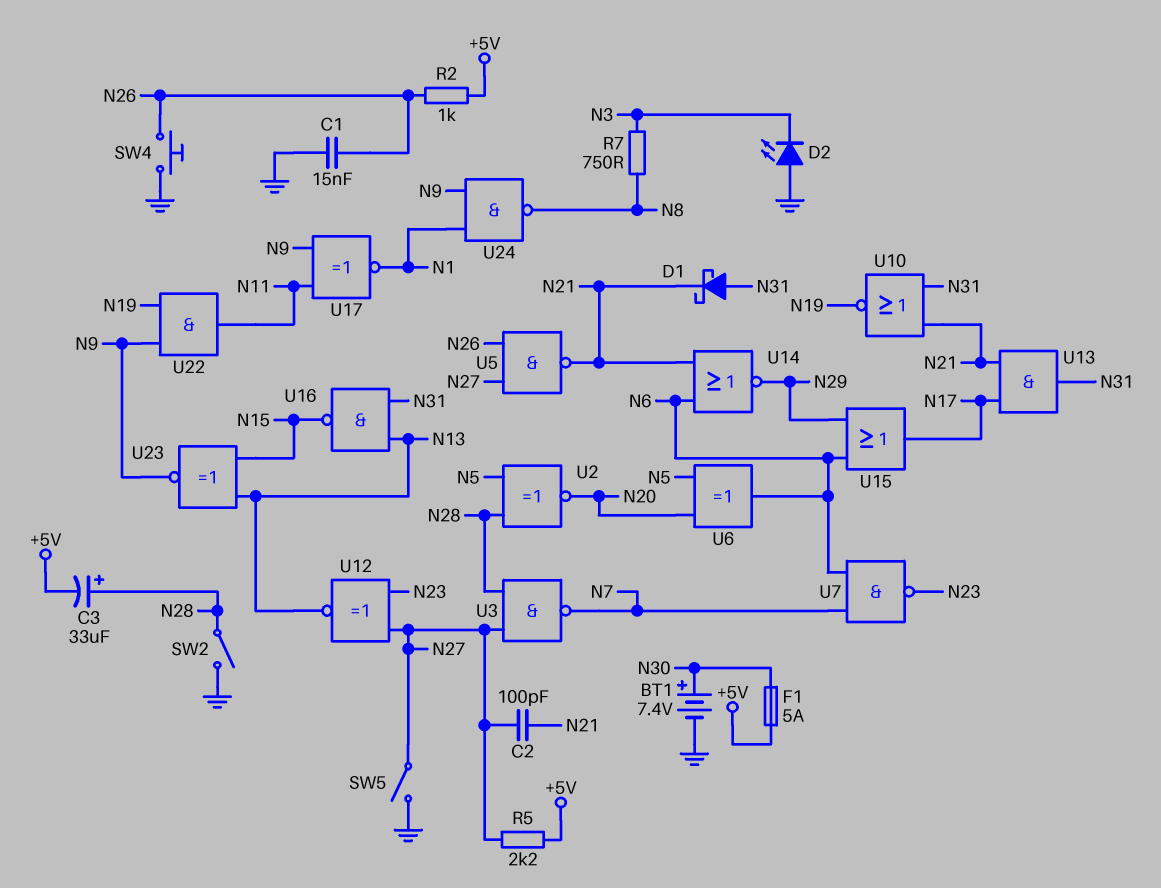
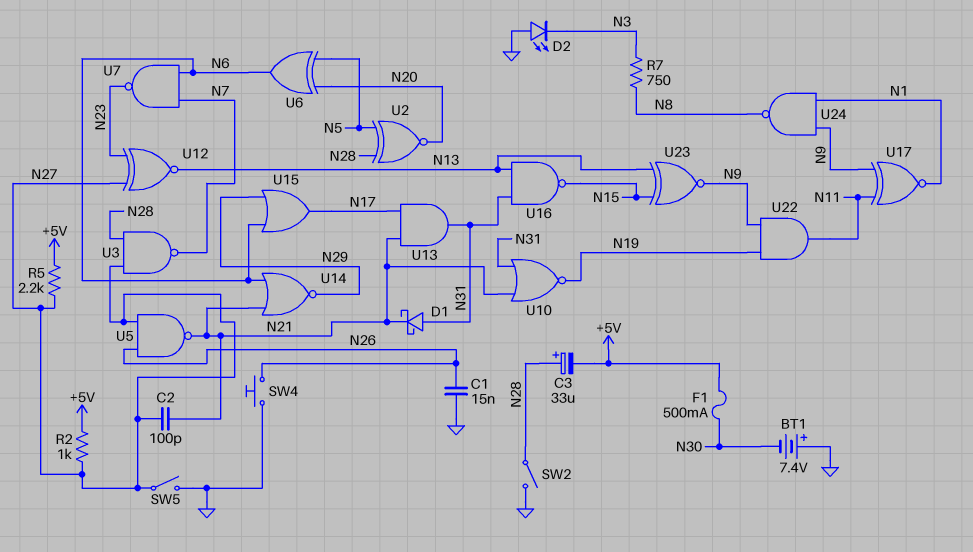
BT1: 7.4V (plus N30, minus GND) -> 7.4V (plus GND, minus N30)
F1: 5A (+5V, N30) -> 500mA (+5V, N30)
R2: 1k (+5V, N26) -> 1k (+5V, N27)

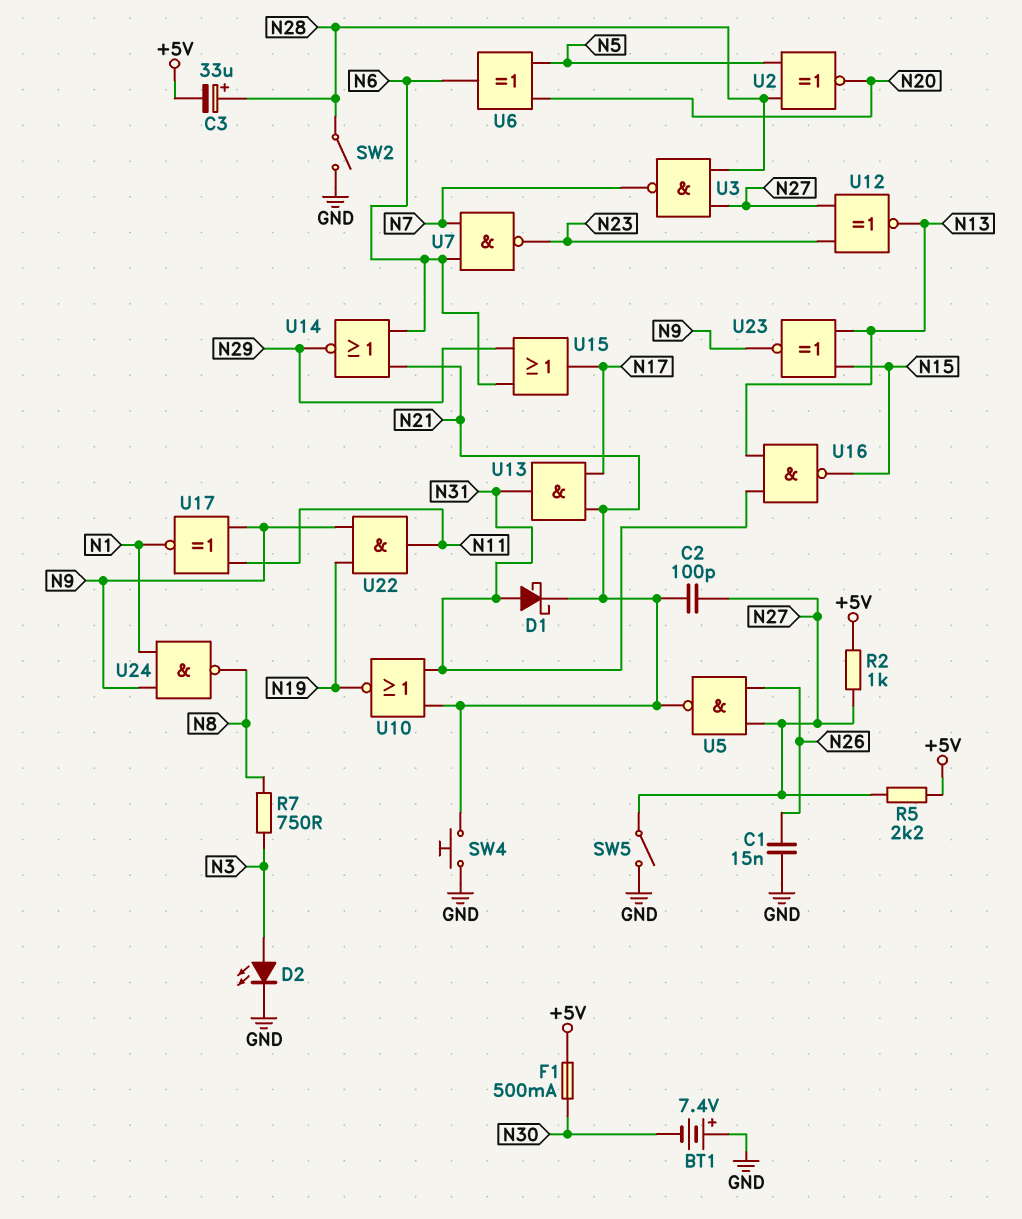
D2: LED (A GND, K N3) -> LED (A N3, K GND)
SW4: button (GND, N26) -> button (GND, N21)

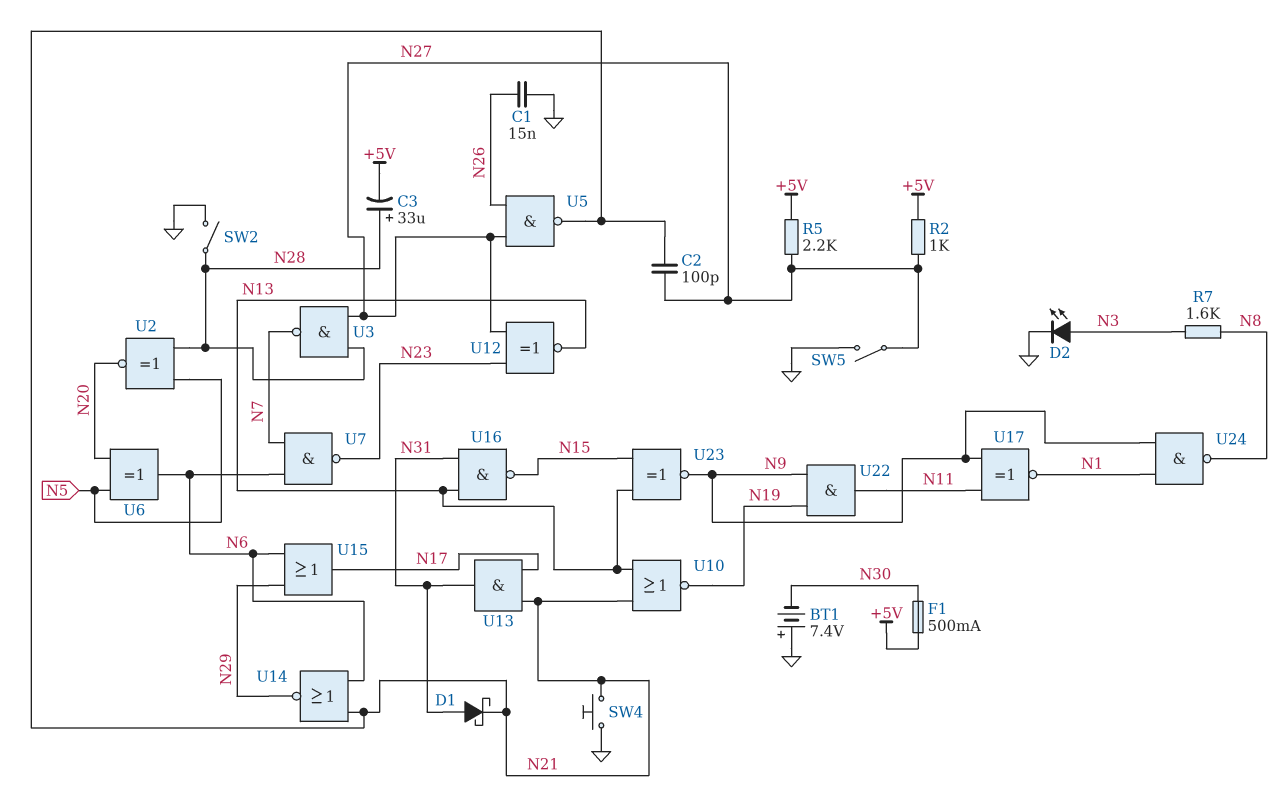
R7: 750 (N3, N8) -> 1.6k (N3, N8)
U10: NOR (in N21, in N31, out N19) -> NOR (in N13, in N21, out N19)

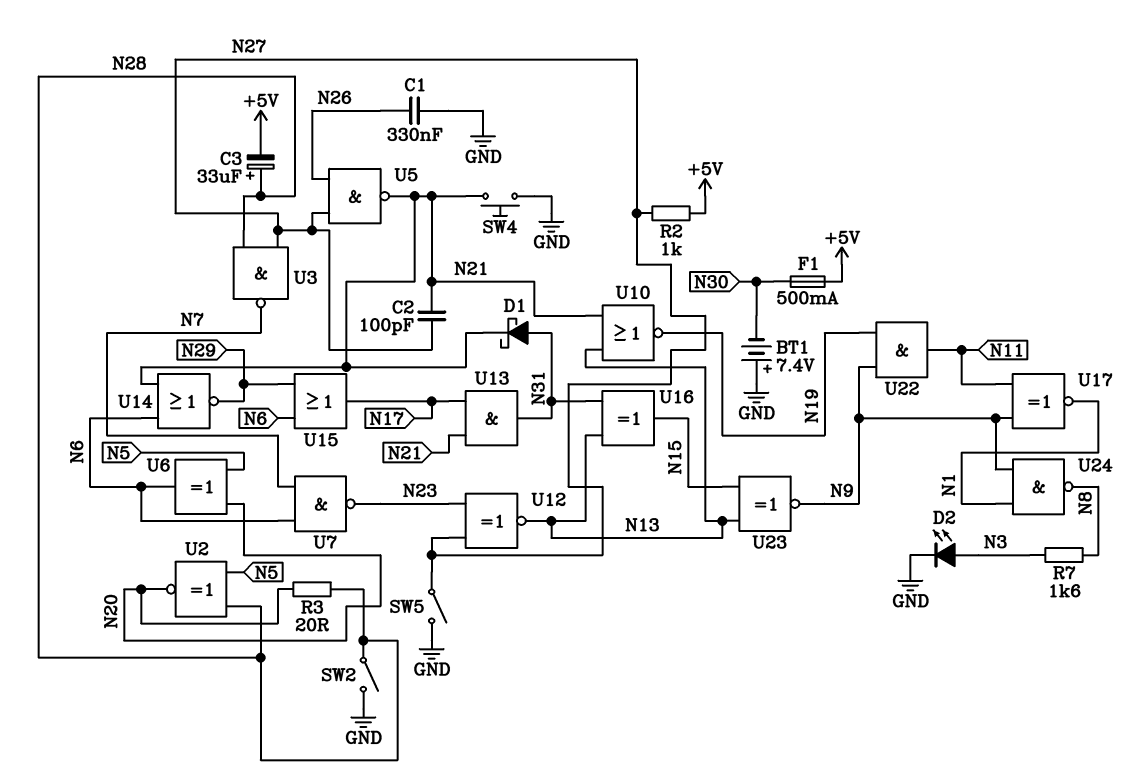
C1: 15nF (GND, N26) -> 330nF (GND, N26)
R3: none -> 20 (N20, N28)
R5: 2.2k (+5V, N27) -> none
U16: NAND (in N13, in N31, out N15) -> XOR (in N13, in N31, out N15)

